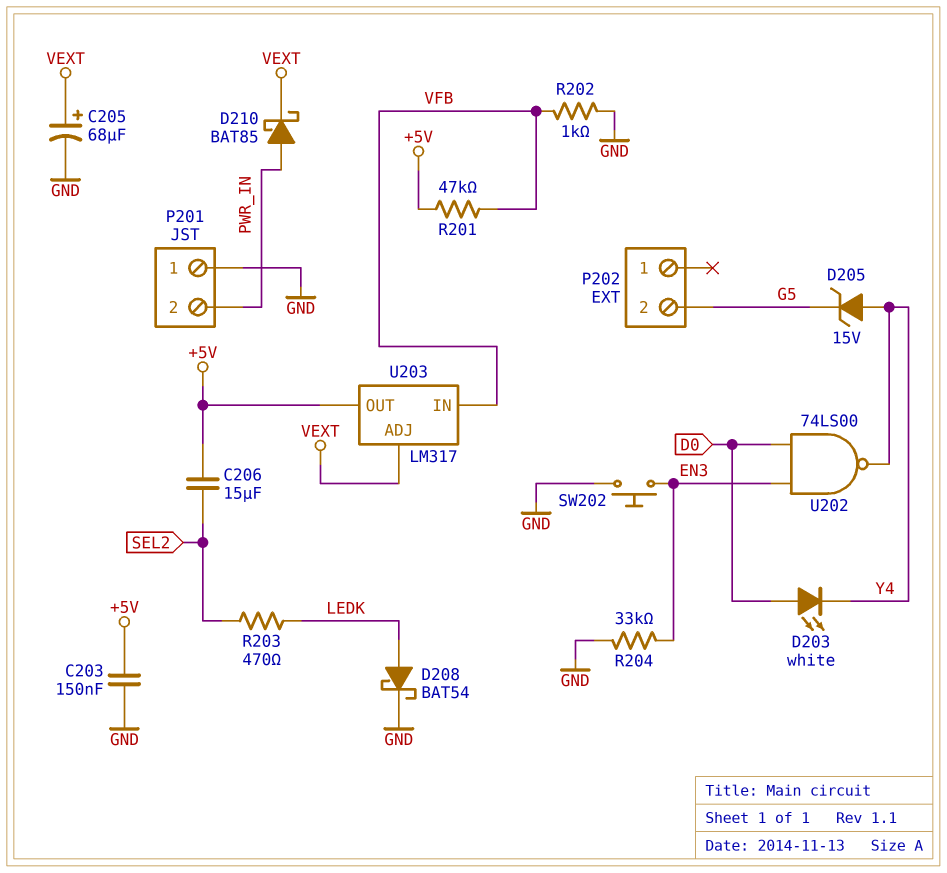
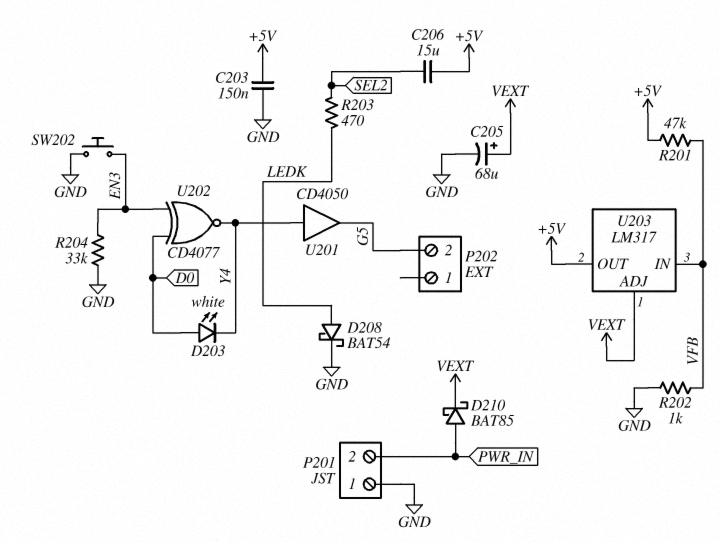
D205: zener 15V (A Y4, K G5) -> none
U201: none -> buffer CD4050 (in Y4, out G5)
U202: NAND 74LS00 (in D0, in EN3, out Y4) -> XNOR CD4077 (in D0, in EN3, out Y4)

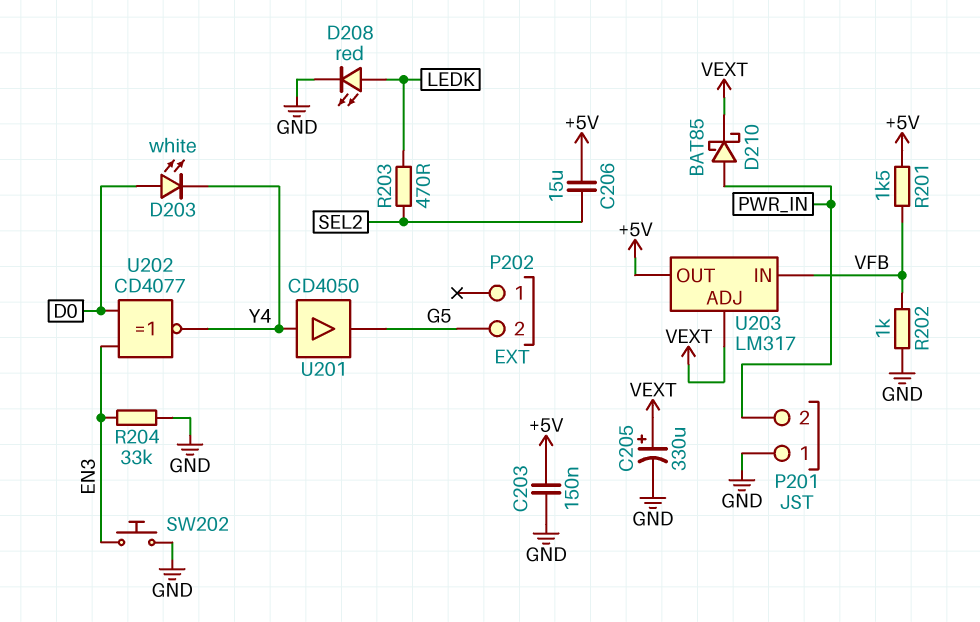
C205: 68uF (plus VEXT, minus GND) -> 330uF (plus VEXT, minus GND)
D208: schottky BAT54 (A LEDK, K GND) -> LED red (A LEDK, K GND)
R201: 47k (+5V, VFB) -> 1.5k (+5V, VFB)

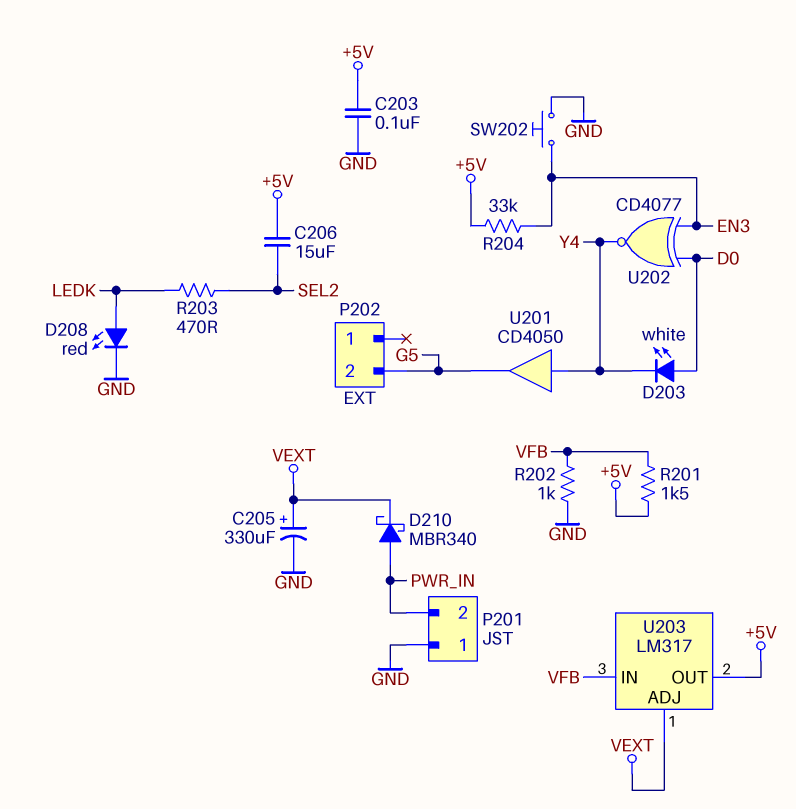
C203: 150nF (+5V, GND) -> 100nF (+5V, GND)
D210: schottky BAT85 (A PWR_IN, K VEXT) -> schottky MBR340 (A PWR_IN, K VEXT)
R204: 33k (EN3, GND) -> 33k (+5V, EN3)

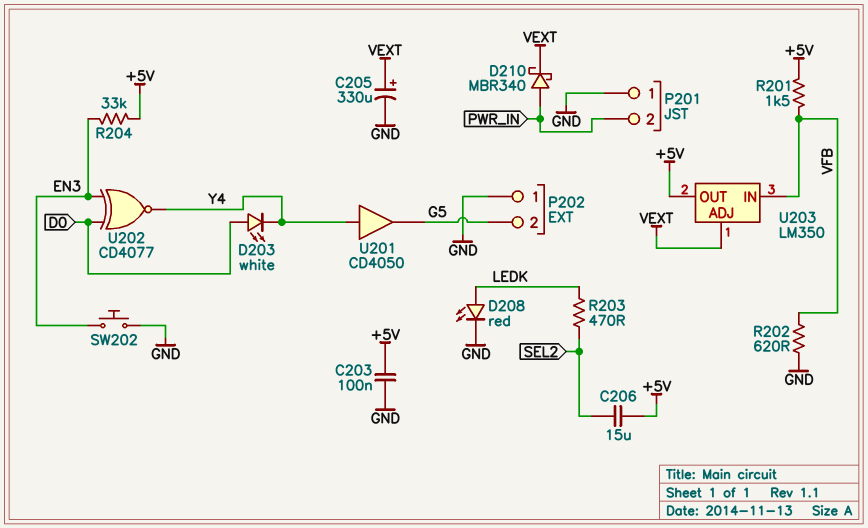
P202 pin 1: none -> GND
R202: 1k (GND, VFB) -> 620 (GND, VFB)
U203: LM317 -> LM350

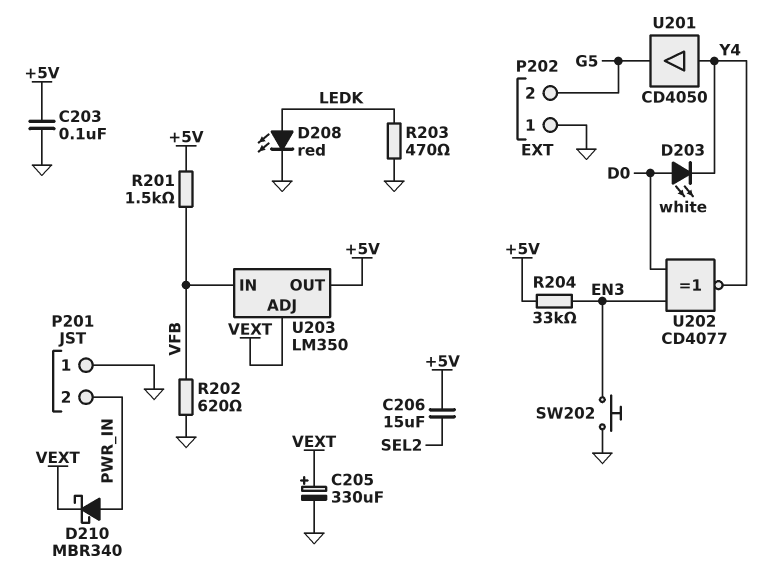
R203: 470 (LEDK, SEL2) -> 470 (GND, LEDK)

